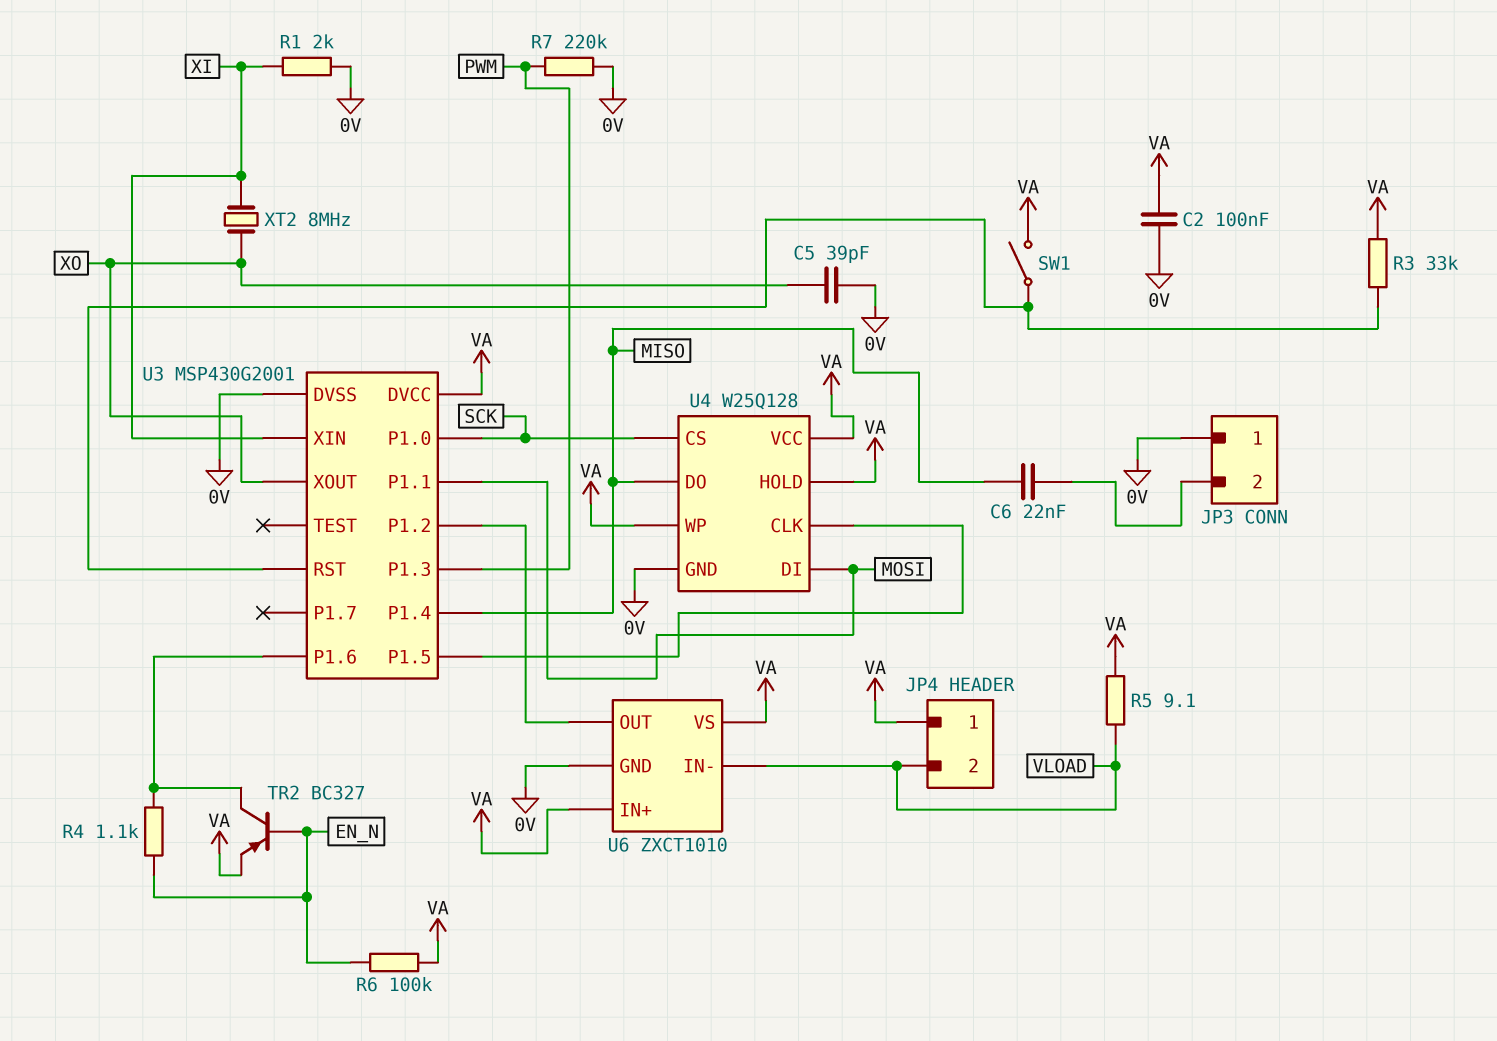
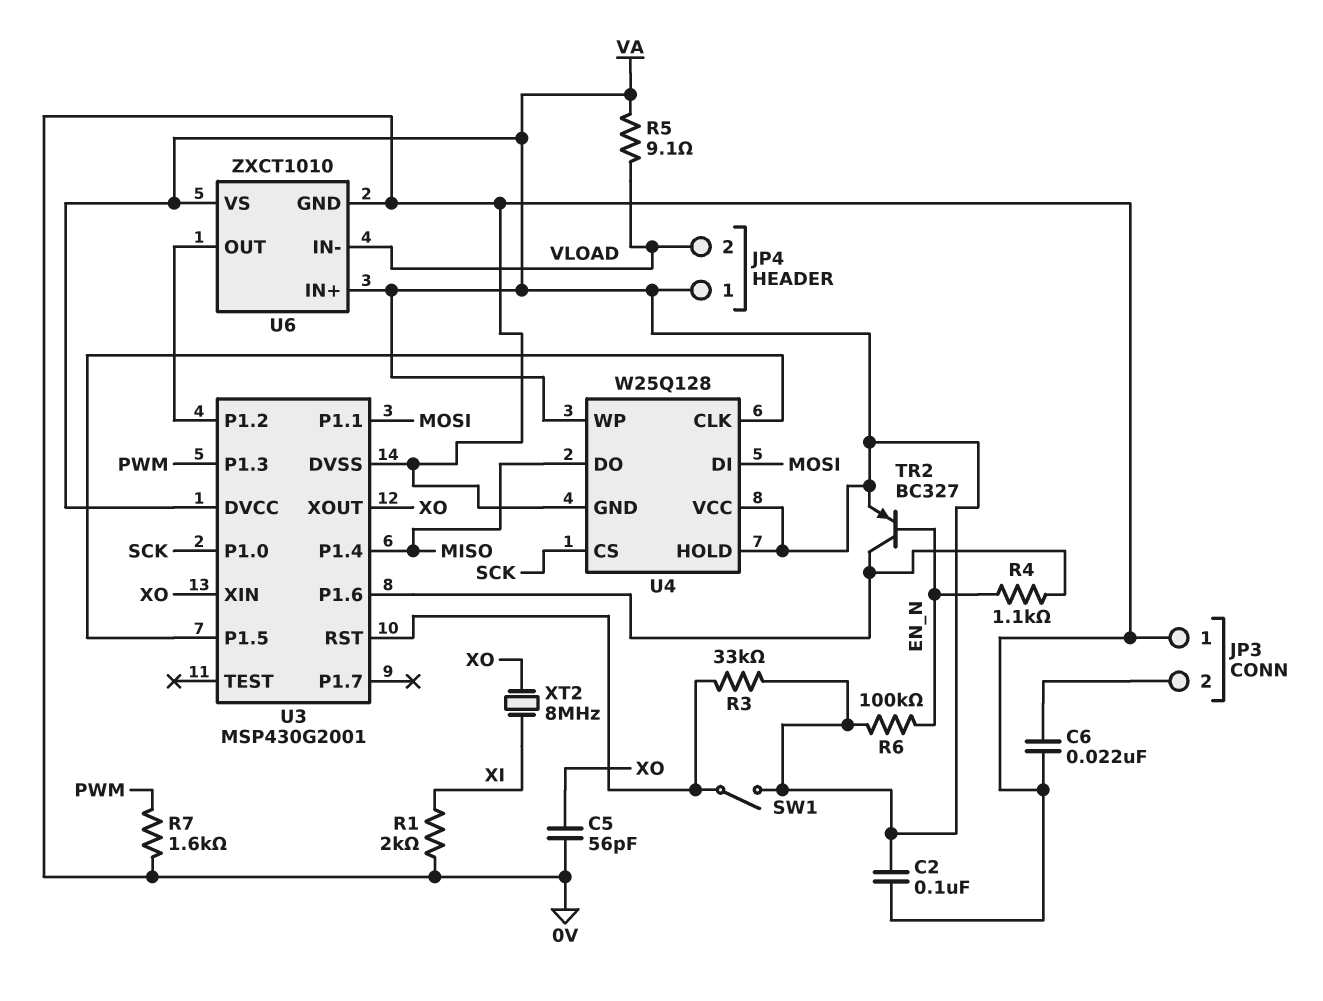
C5: 39pF (0V, XO) -> 56pF (0V, XO)
C6: 22nF (JP3/2, MISO) -> 22nF (0V, JP3/2)
R7: 220k (0V, PWM) -> 1.6k (0V, PWM)
U3 pin XIN: XI -> XO

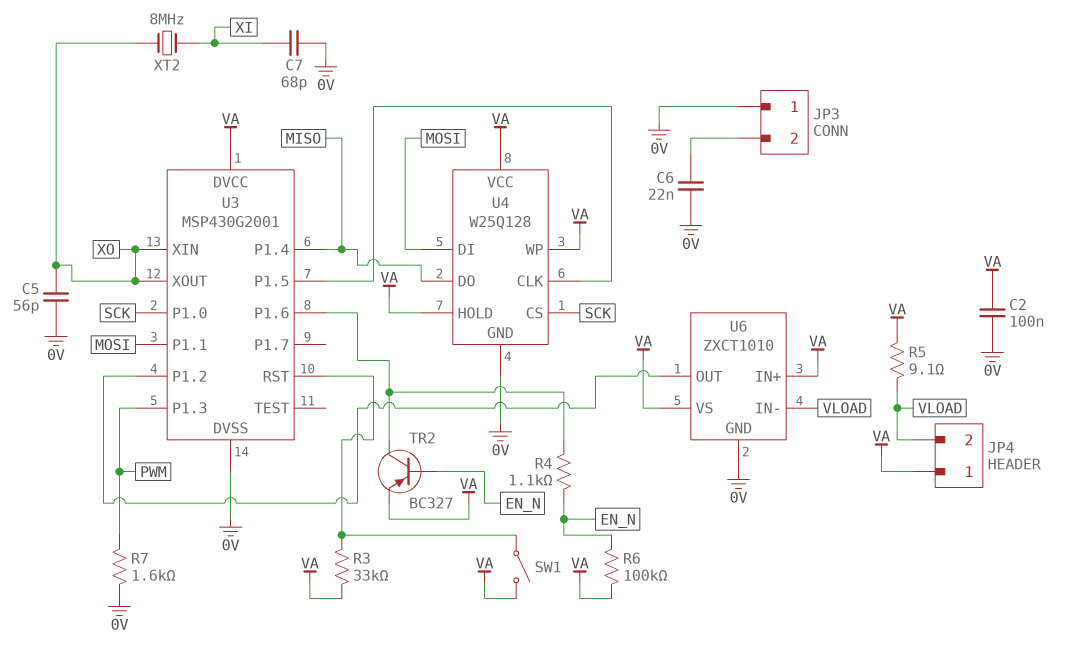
C7: none -> 68pF (0V, XI)
R1: 2k (0V, XI) -> none

